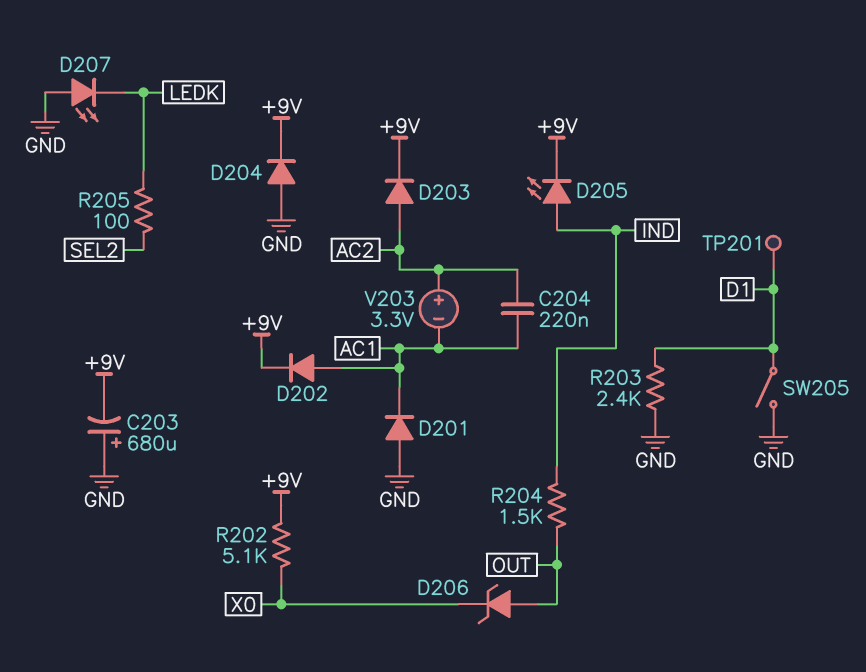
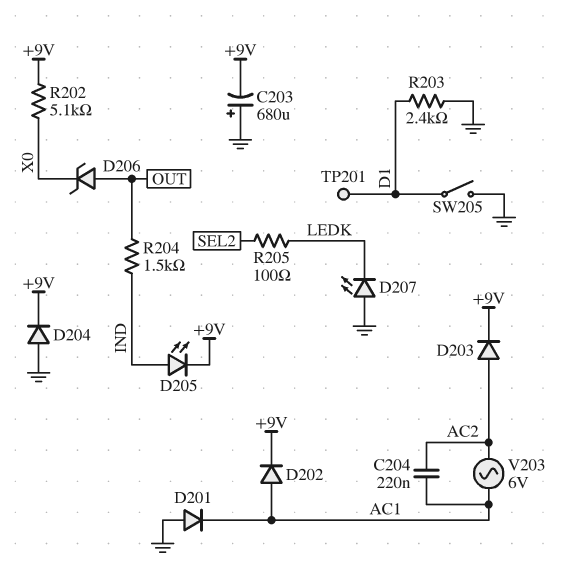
V203: 3.3V (plus AC2, minus AC1) -> AC 6V (AC1, AC2)

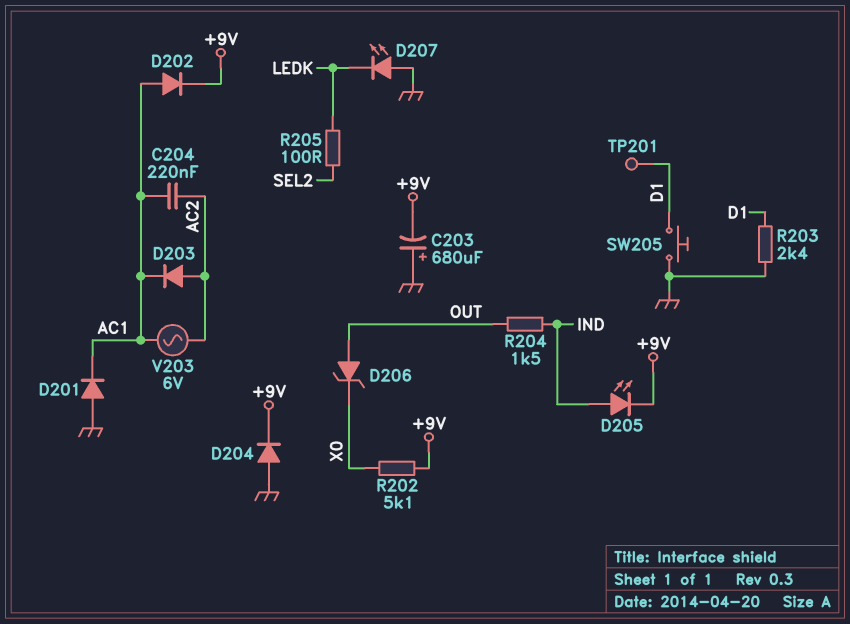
D203: diode (A AC2, K +9V) -> diode (A AC2, K AC1)
SW205: switch (D1, GND) -> button (D1, GND)

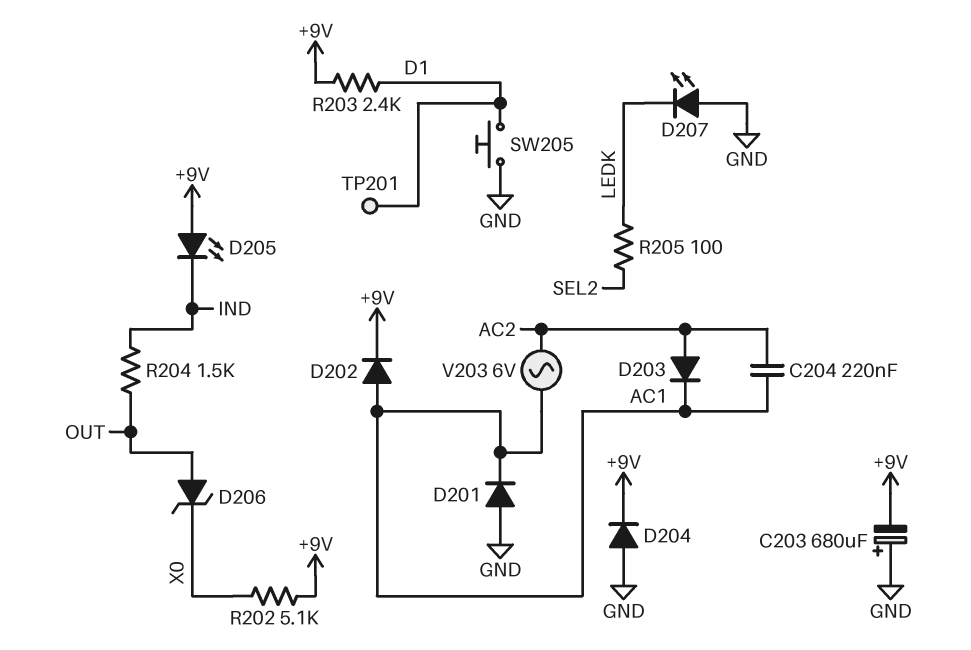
D205: LED (A IND, K +9V) -> LED (A +9V, K IND)
R203: 2.4k (D1, GND) -> 2.4k (+9V, D1)

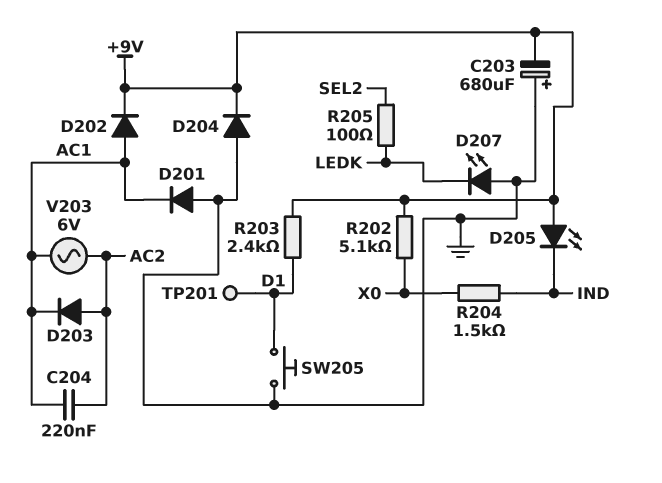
D206: zener (A OUT, K X0) -> none
R204: 1.5k (IND, OUT) -> 1.5k (IND, X0)

